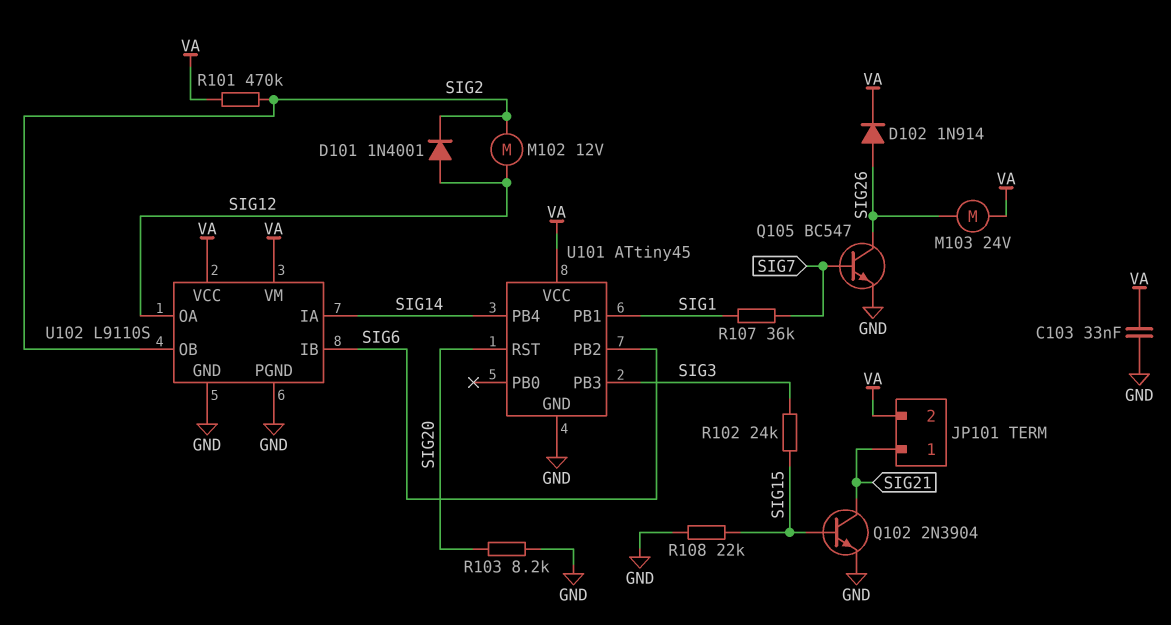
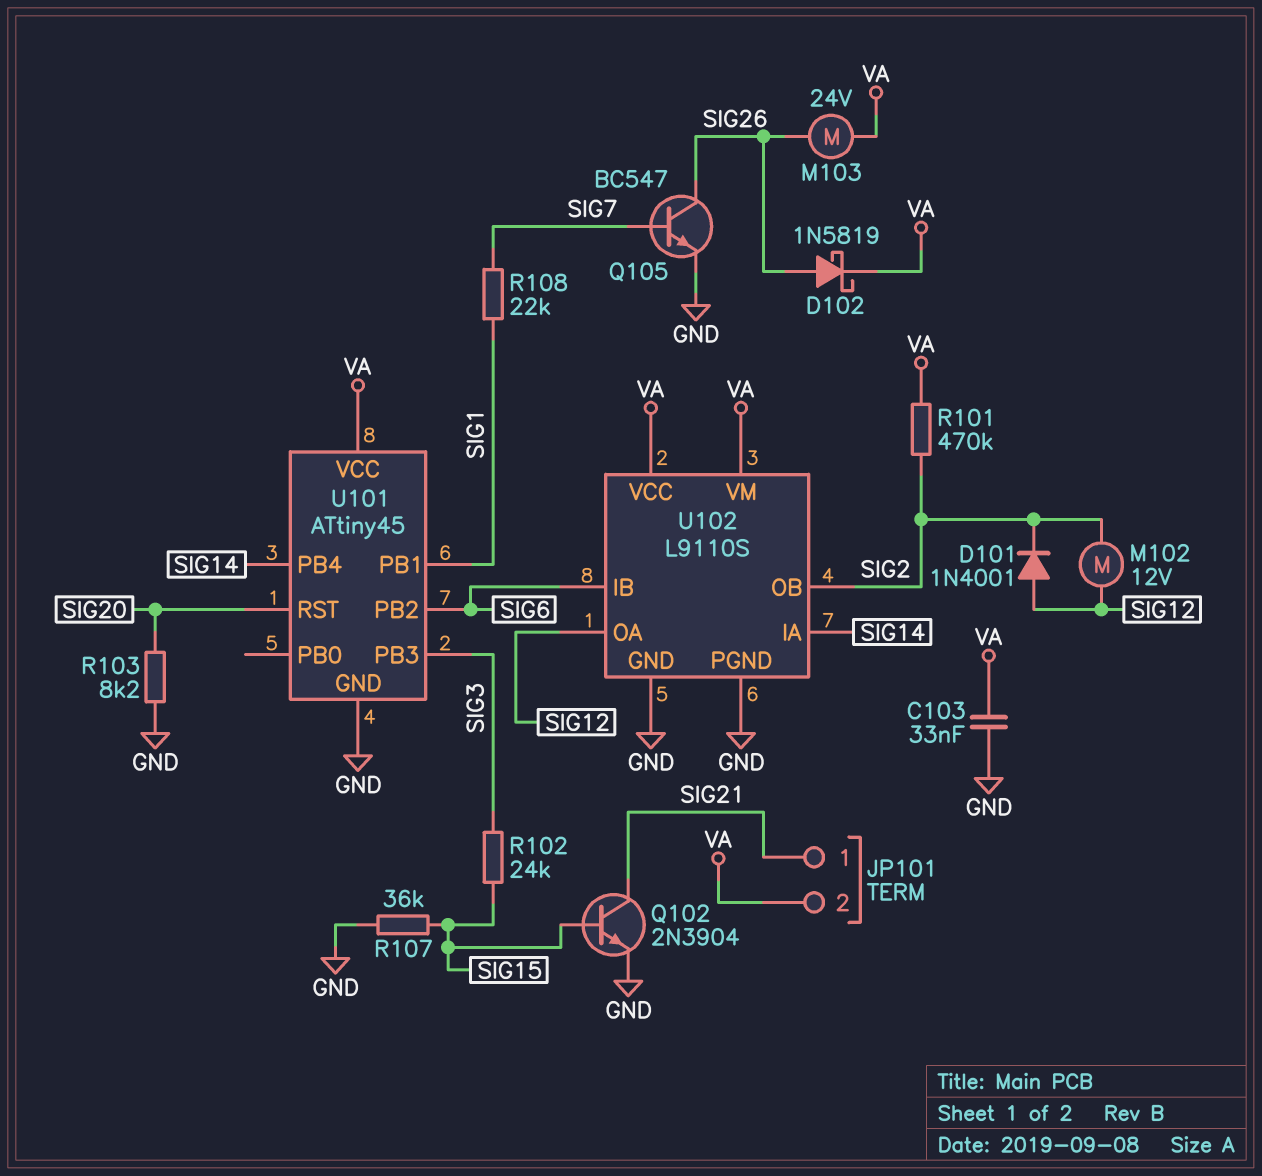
D102: diode 1N914 (A SIG26, K VA) -> schottky 1N5819 (A SIG26, K VA)
R107: 36k (SIG1, SIG7) -> 36k (GND, SIG15)
R108: 22k (GND, SIG15) -> 22k (SIG1, SIG7)

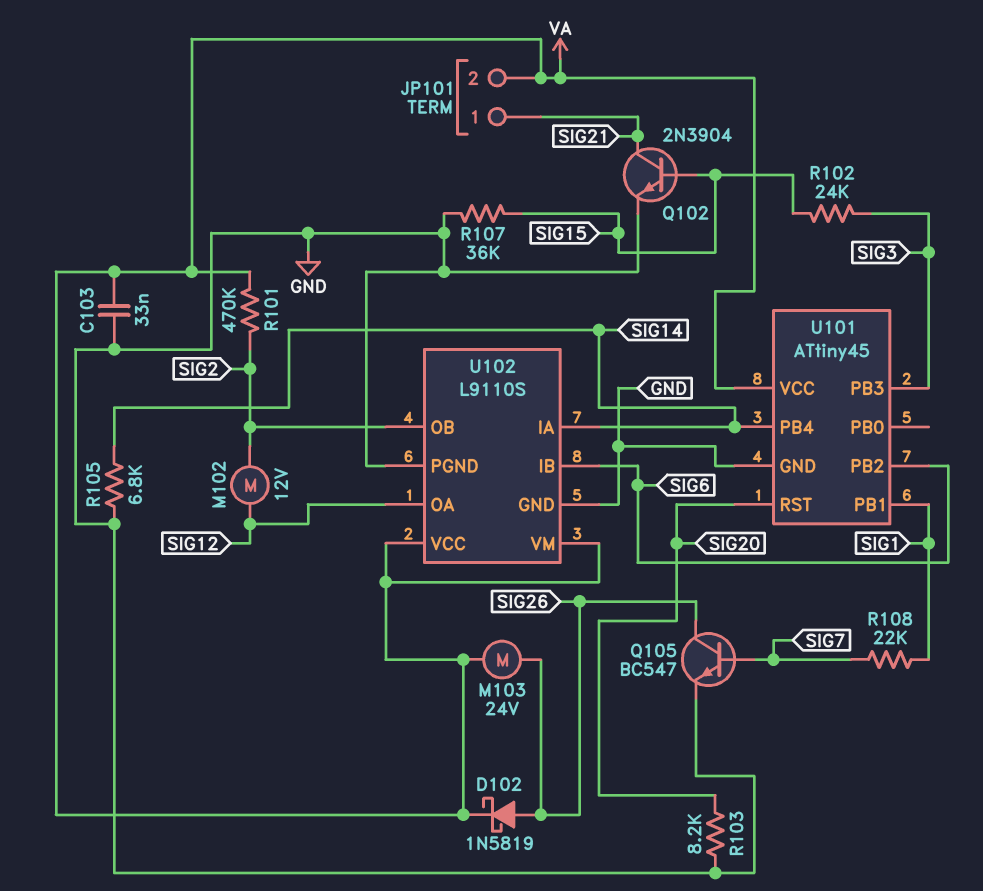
D101: diode 1N4001 (A SIG12, K SIG2) -> none
R105: none -> 6.8k (GND, SIG14)

